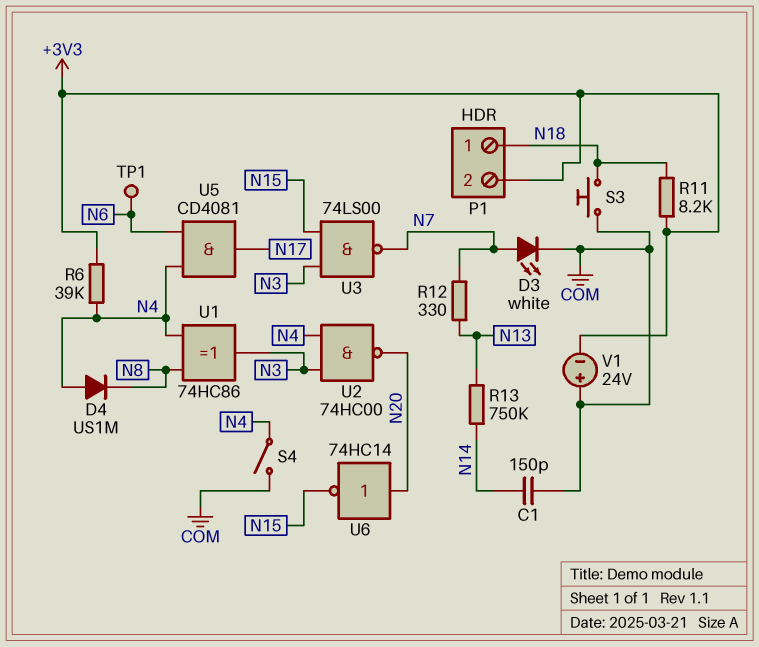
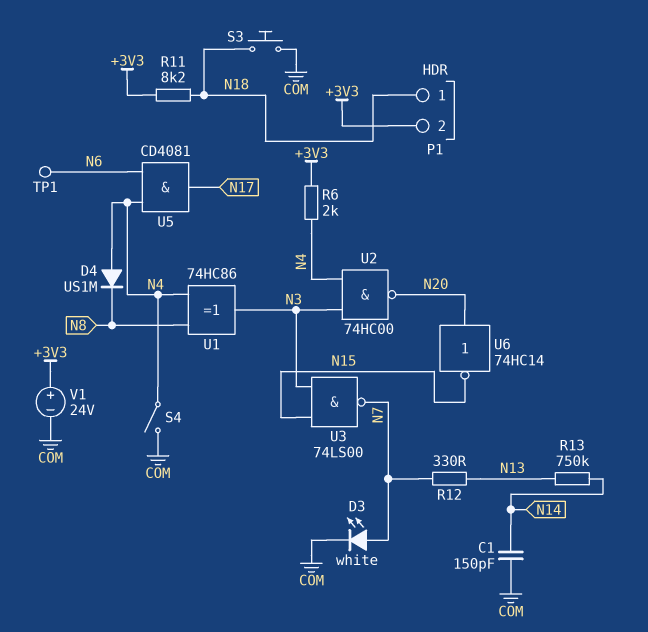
R6: 39k (+3V3, N4) -> 2k (+3V3, N4)
V1: 24V (plus COM, minus +3V3) -> 24V (plus +3V3, minus COM)

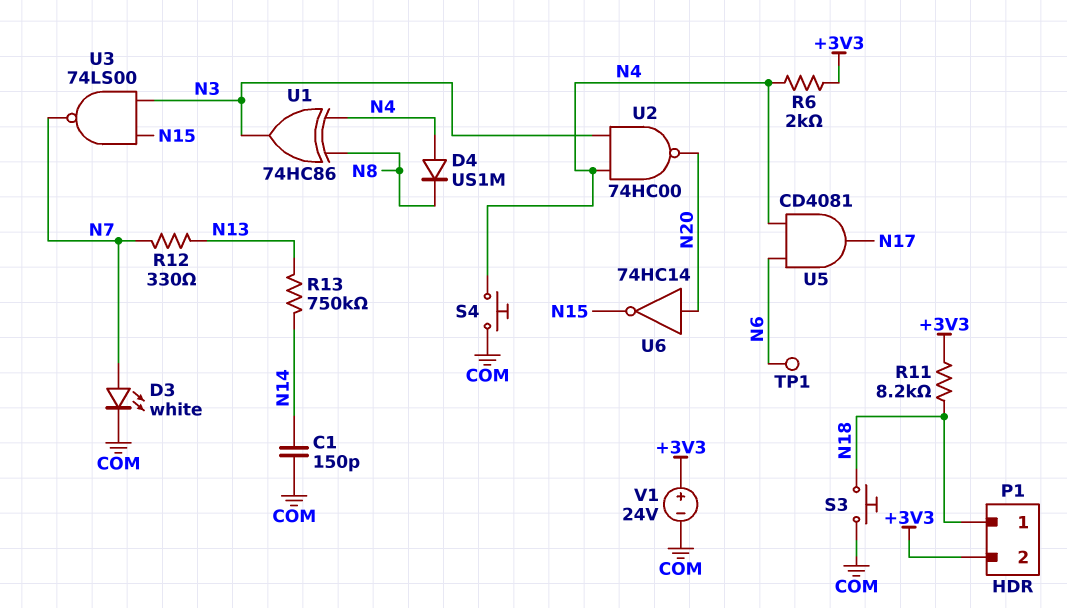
S4: switch (COM, N4) -> button (COM, N4)

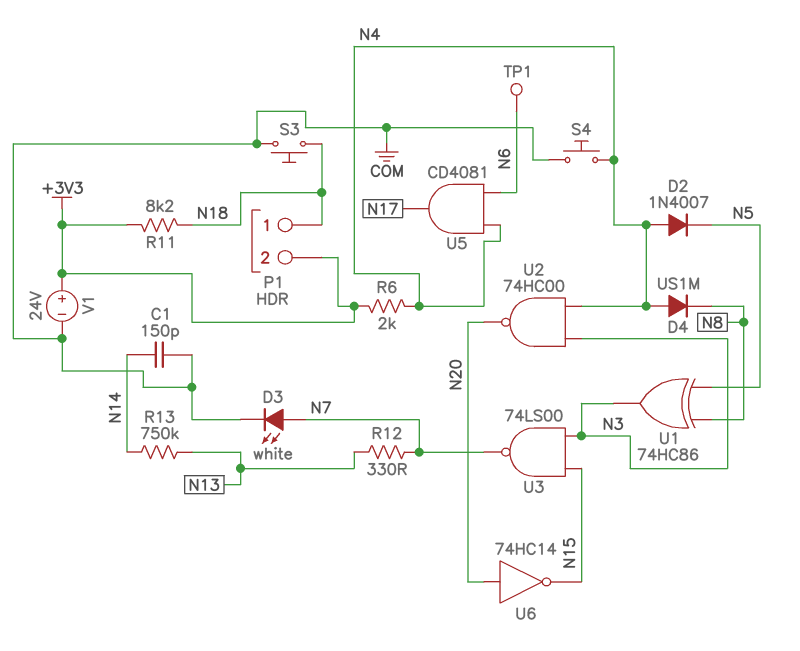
D2: none -> diode 1N4007 (A N4, K N5)
U1: XOR 74HC86 (in N4, in N8, out N3) -> XOR 74HC86 (in N5, in N8, out N3)

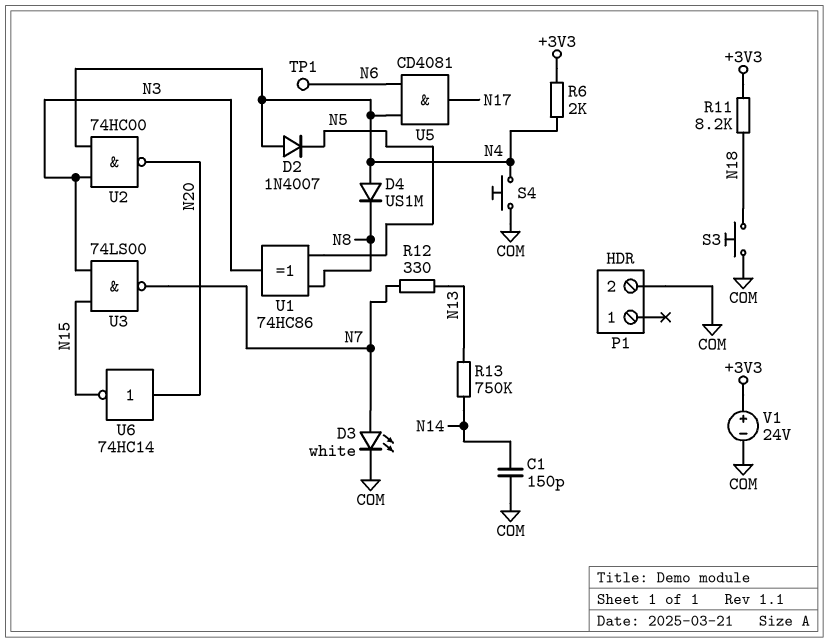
P1 pin 1: N18 -> none
P1 pin 2: +3V3 -> COM

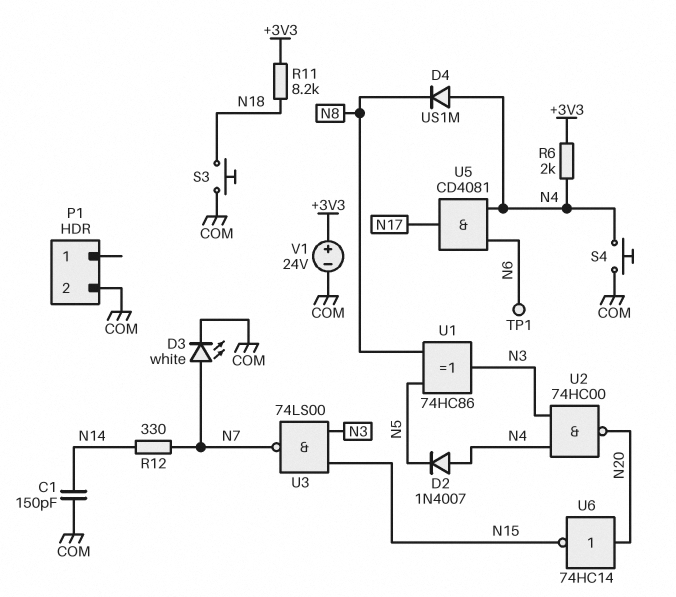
R12: 330 (N7, N13) -> 330 (N7, N14)
R13: 750k (N13, N14) -> none

